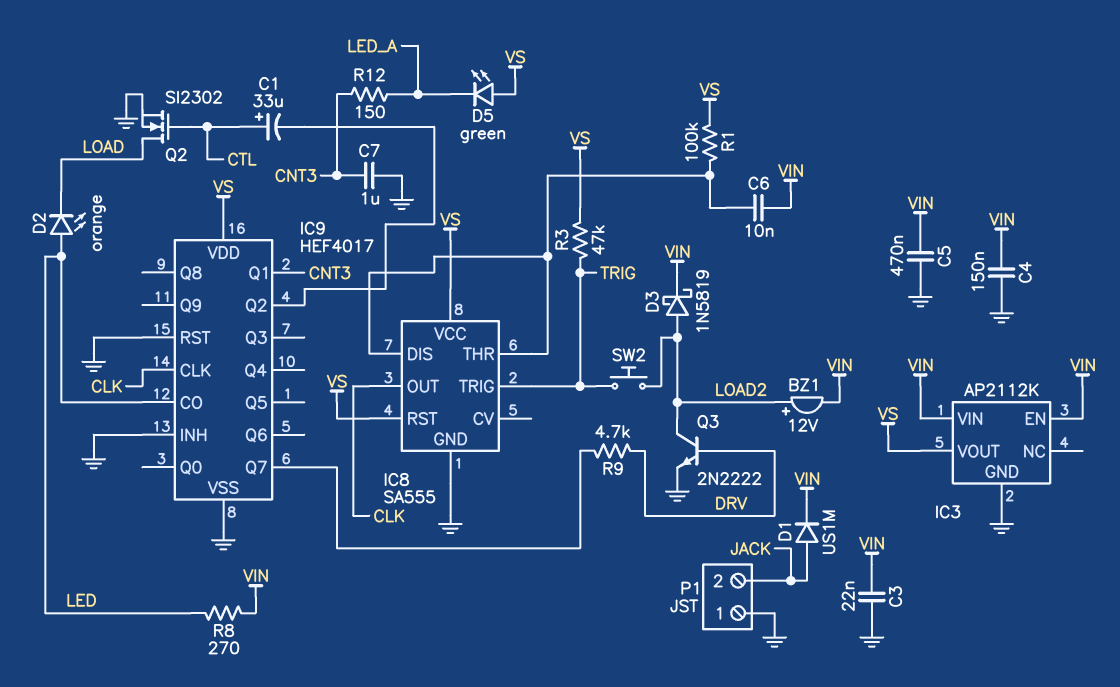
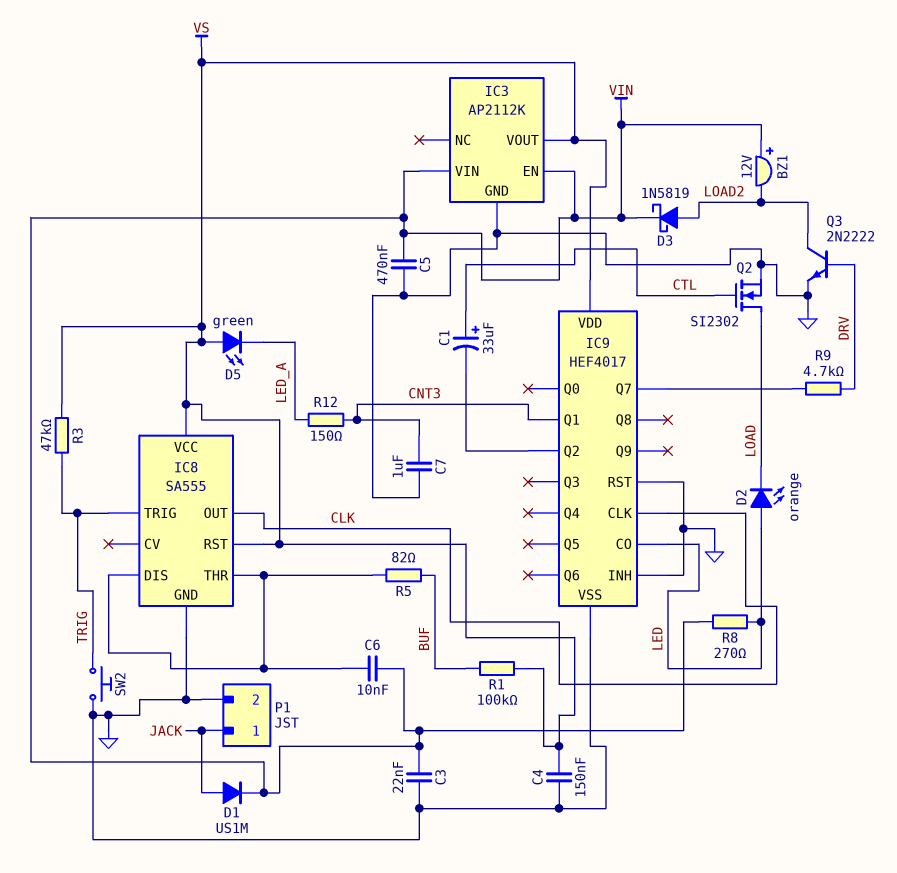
BZ1: buzzer 12V (plus LOAD2, minus VIN) -> buzzer 12V (plus VIN, minus LOAD2)
C4: 150nF (GND, VIN) -> 150nF (GND, VS)
P1 pin 1: GND -> JACK
P1 pin 2: JACK -> GND
R1: 100k (IC8/DIS, VS) -> 100k (BUF, VS)
R5: none -> 82 (BUF, IC8/DIS)
SW2: button (LOAD2, TRIG) -> button (GND, TRIG)

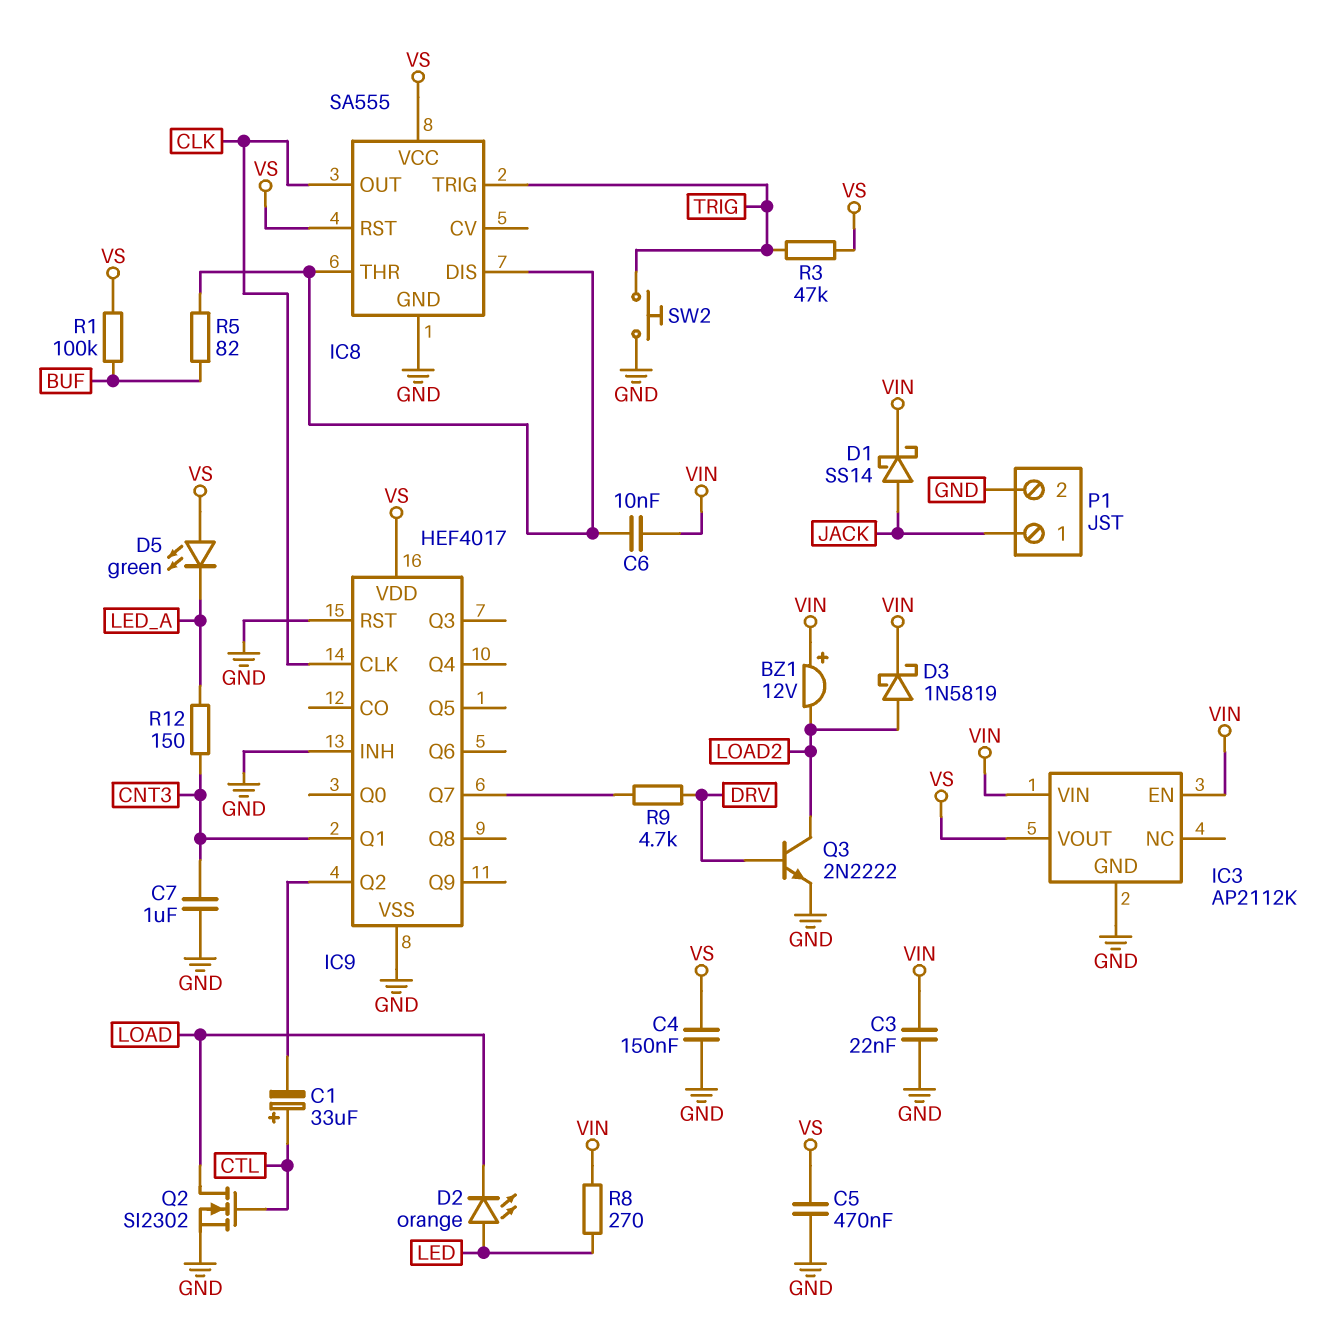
C5: 470nF (GND, VIN) -> 470nF (GND, VS)
D1: diode US1M (A JACK, K VIN) -> schottky SS14 (A JACK, K VIN)
IC9 pin CO: LED -> none

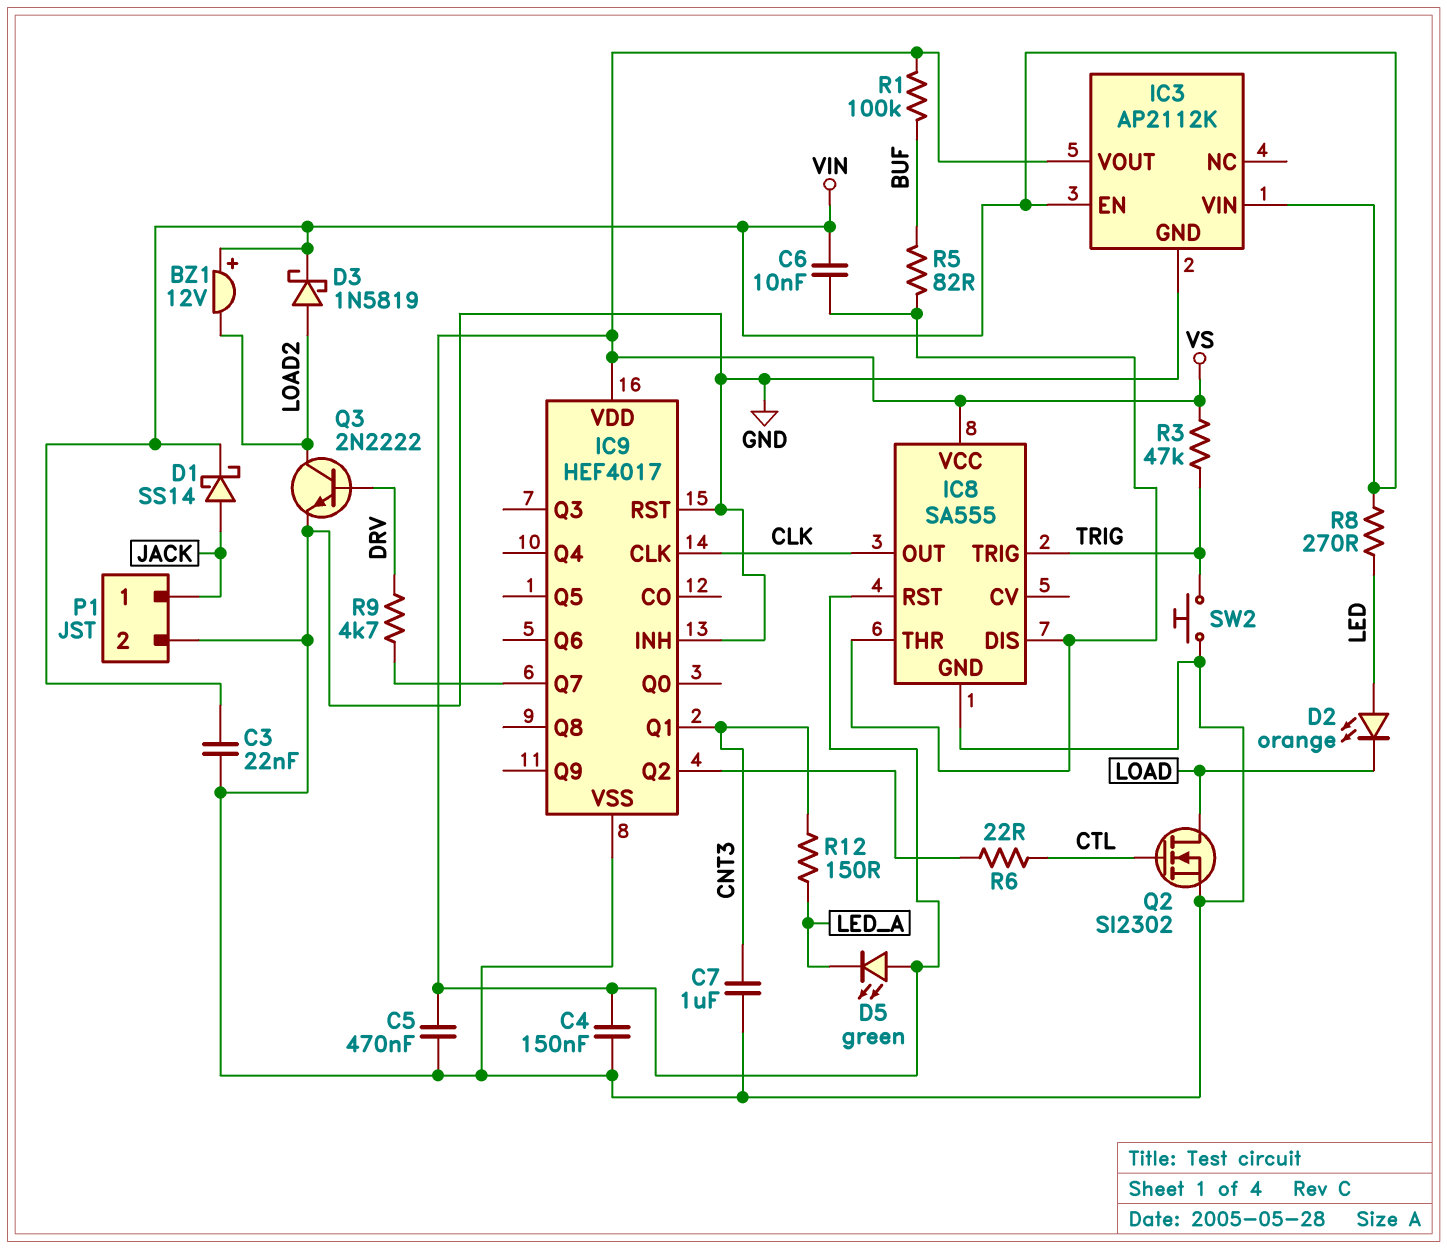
C1: 33uF (plus CTL, minus IC9/Q2) -> none
R6: none -> 22 (CTL, IC9/Q2)

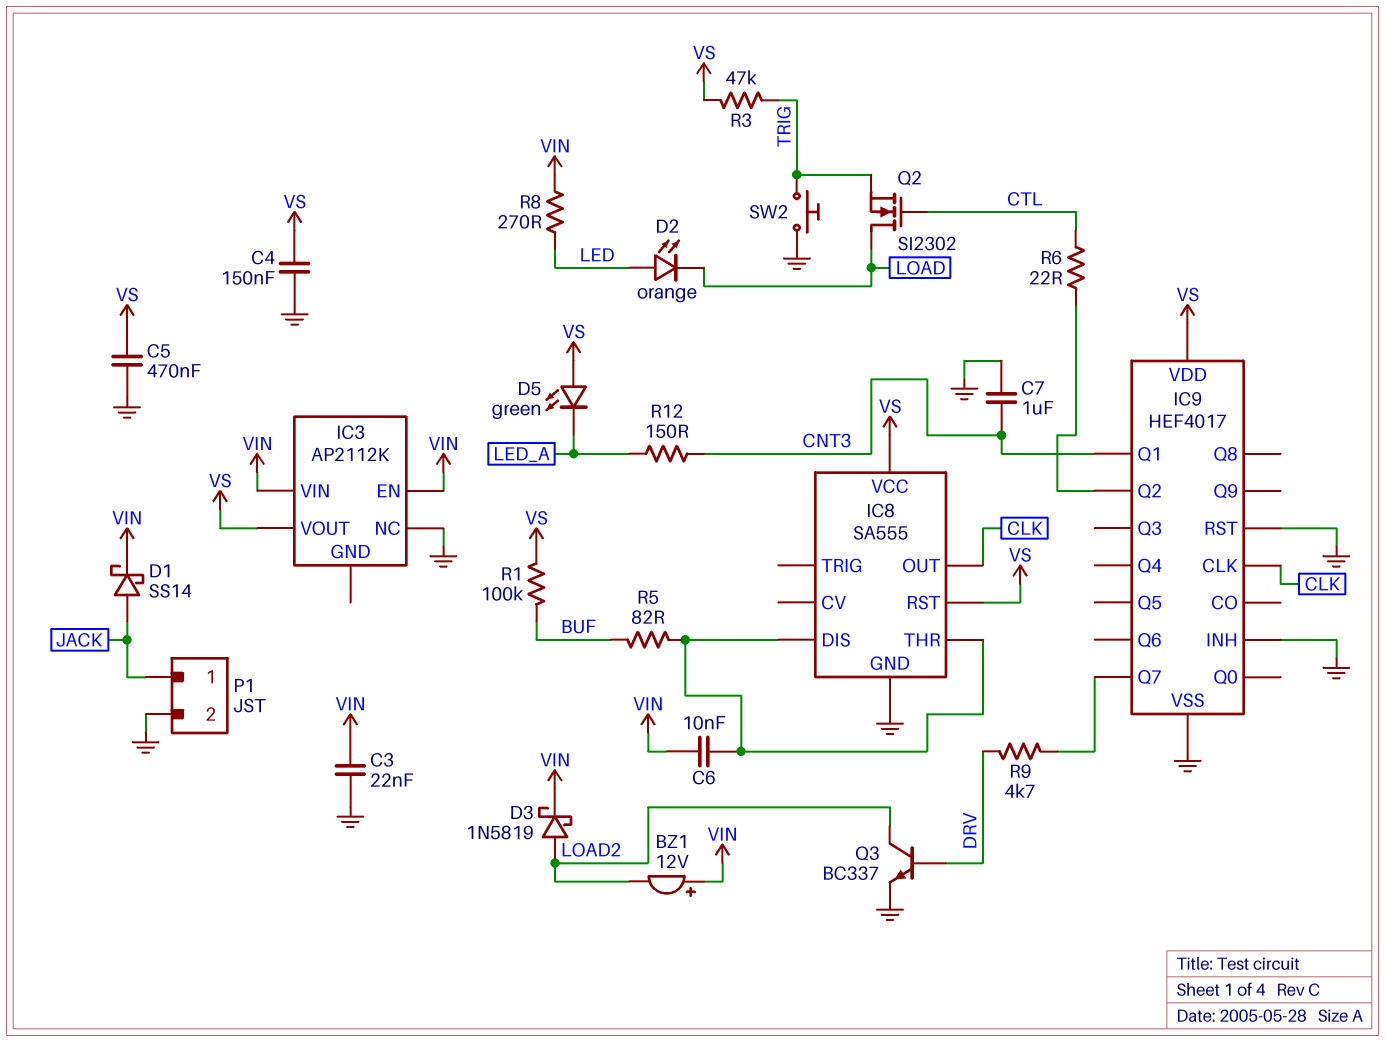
IC3 pin GND: GND -> none
IC3 pin NC: none -> GND
IC8 pin TRIG: TRIG -> none
Q2: NMOS SI2302 (G CTL, D LOAD, S GND) -> NMOS SI2302 (G CTL, D LOAD, S TRIG)
Q3: NPN 2N2222 (B DRV, C LOAD2, E GND) -> NPN BC337 (B DRV, C LOAD2, E GND)

